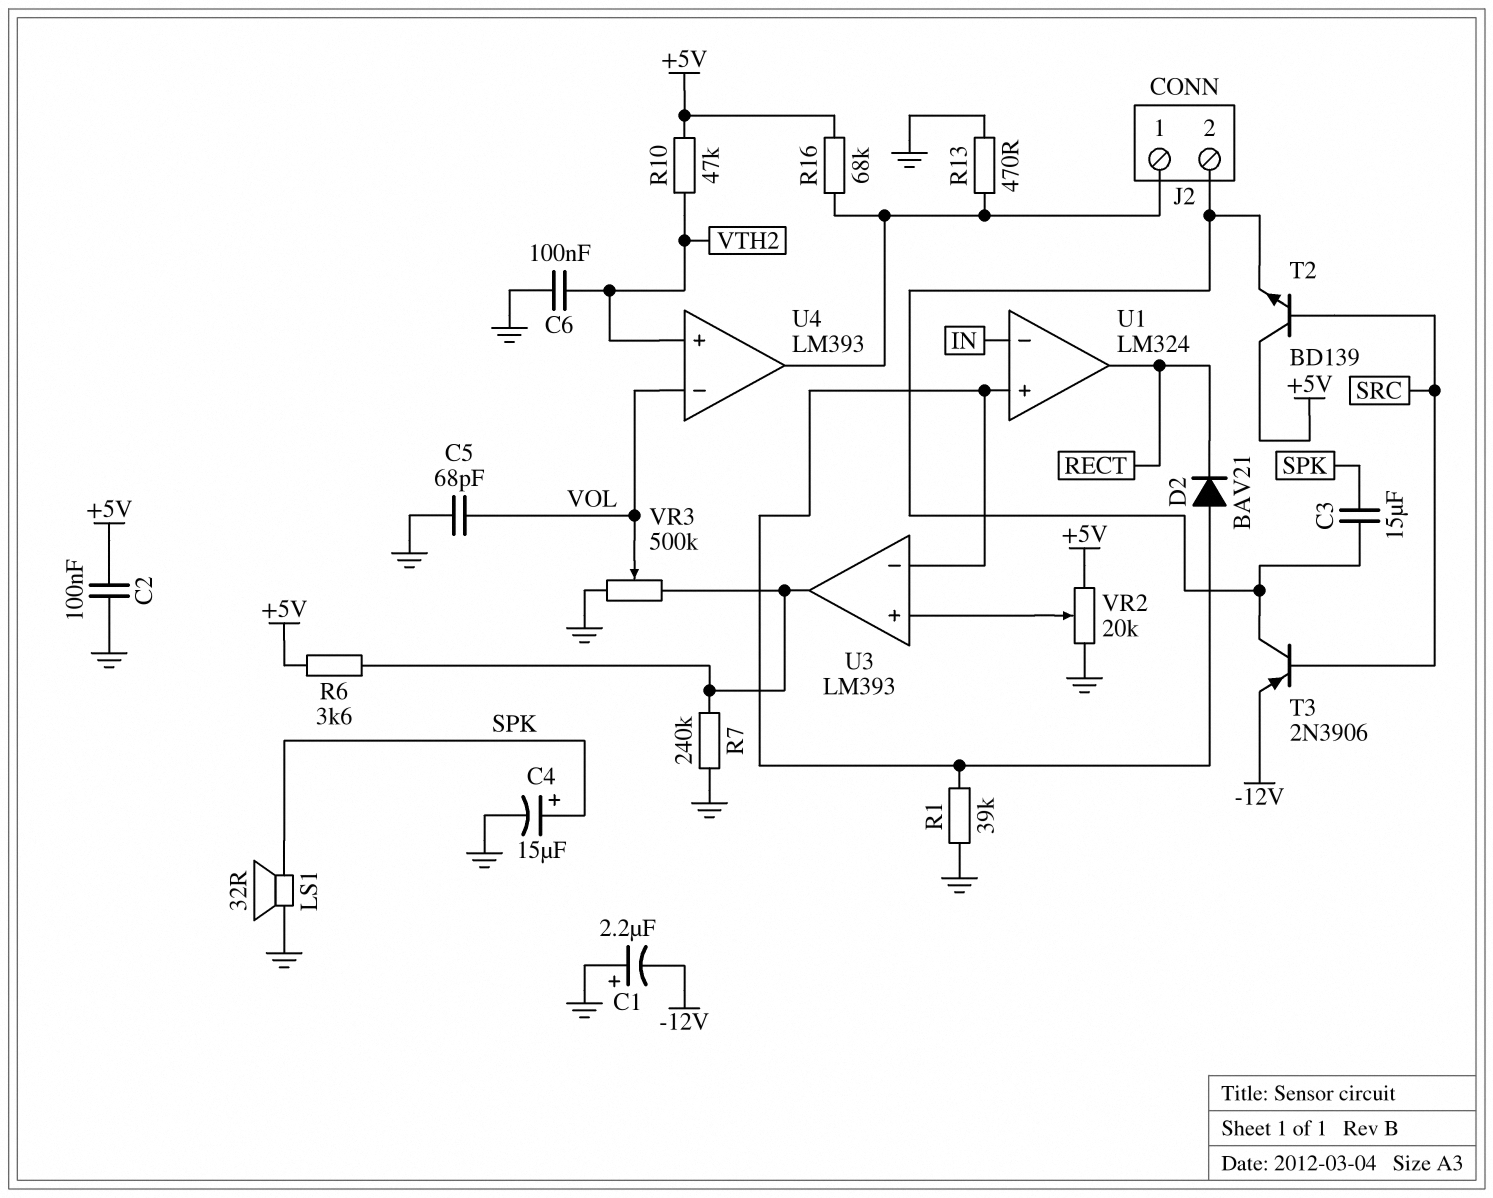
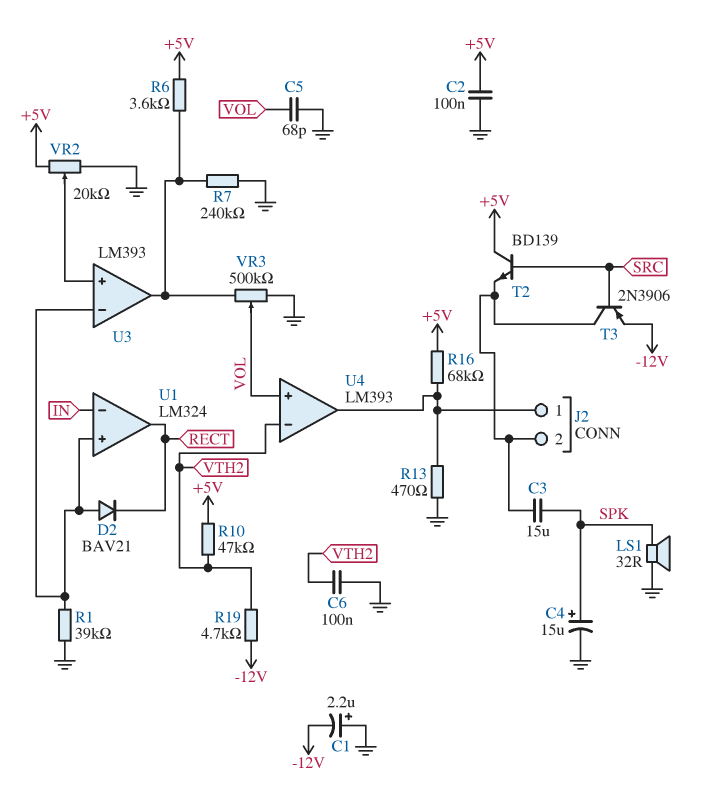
R19: none -> 4.7k (-12V, VTH2)
U4 pin in+: VTH2 -> VOL
U4 pin in-: VOL -> VTH2

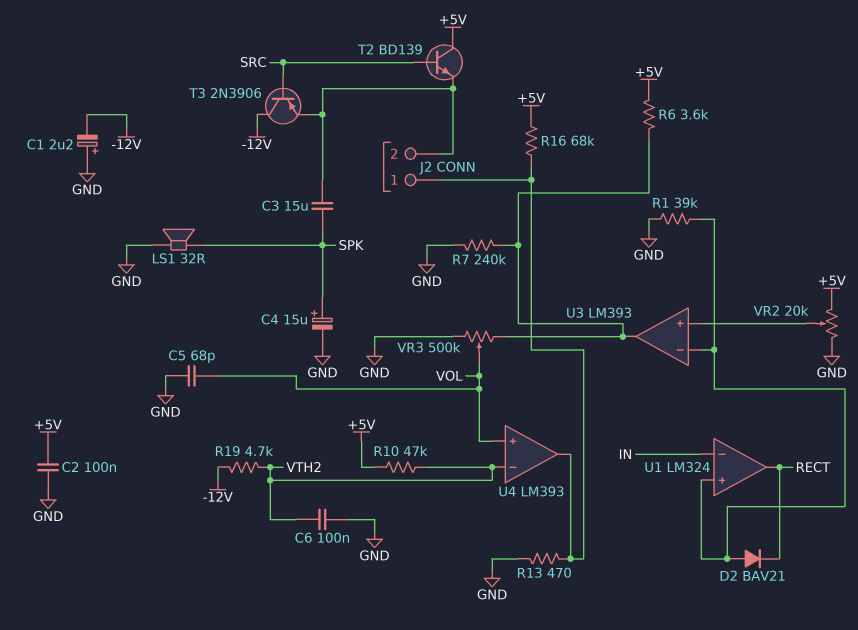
T3: PNP 2N3906 (B SRC, C J2/2, E -12V) -> PNP 2N3906 (B SRC, C -12V, E J2/2)

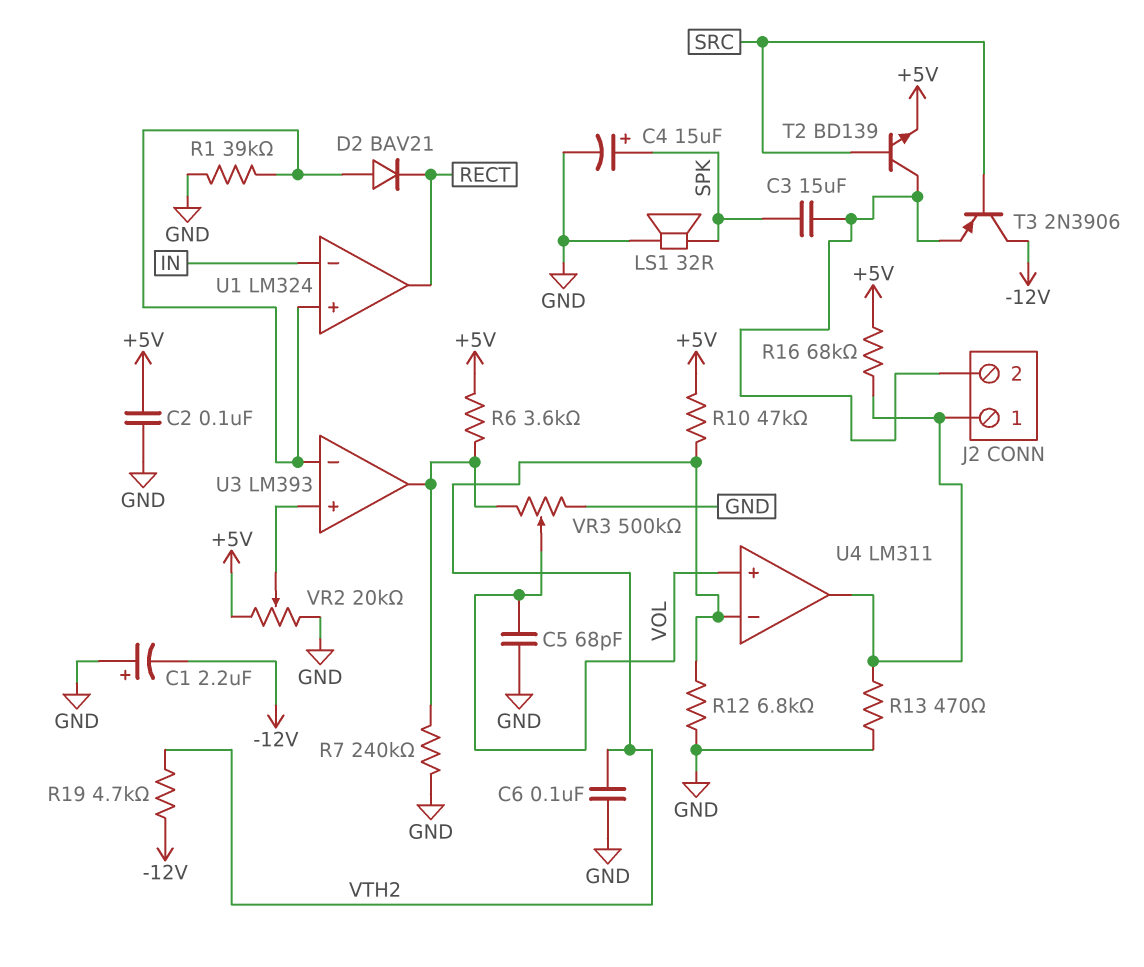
R12: none -> 6.8k (GND, VTH2)
T2: NPN BD139 (B SRC, C +5V, E J2/2) -> NPN BD139 (B SRC, C J2/2, E +5V)
U4: LM393 -> LM311

